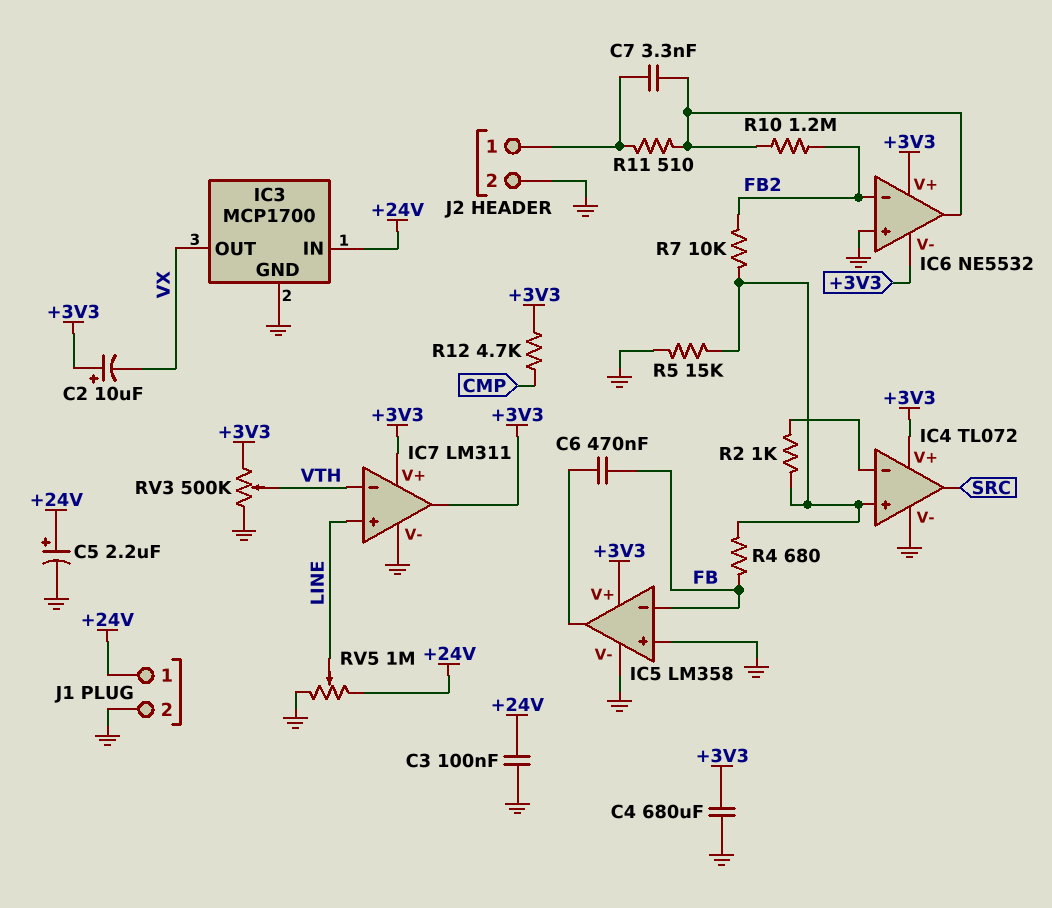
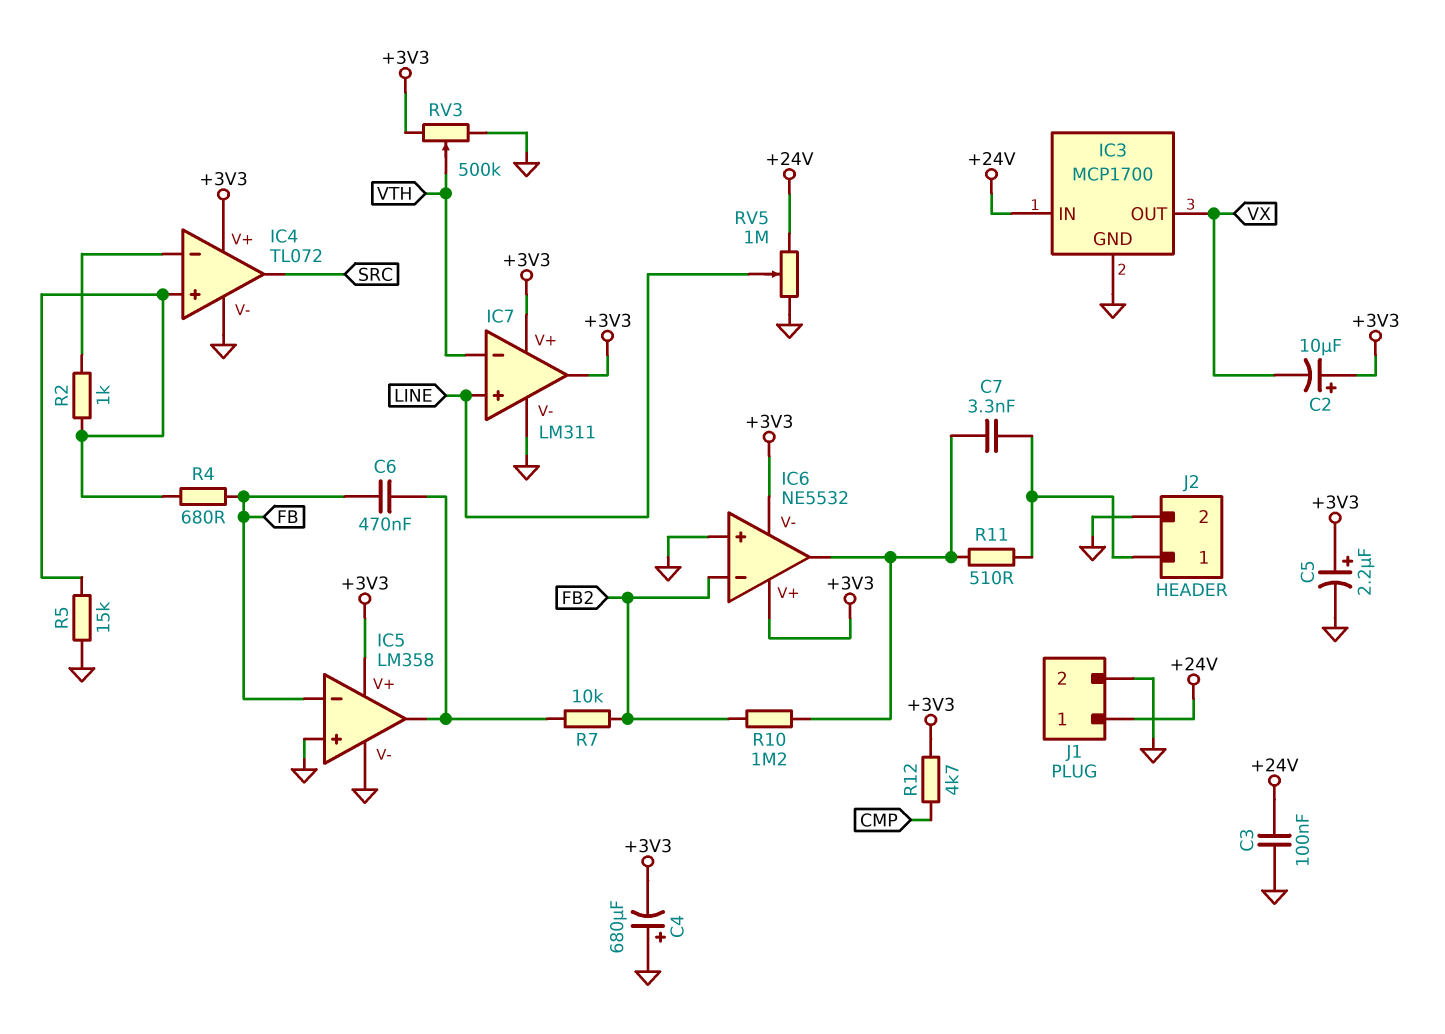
C4: 680uF (+3V3, GND) -> 680uF (plus GND, minus +3V3)
C5: 2.2uF (plus +24V, minus GND) -> 2.2uF (plus +3V3, minus GND)
R7: 10k (FB2, IC4/in+) -> 10k (FB2, IC5/out)

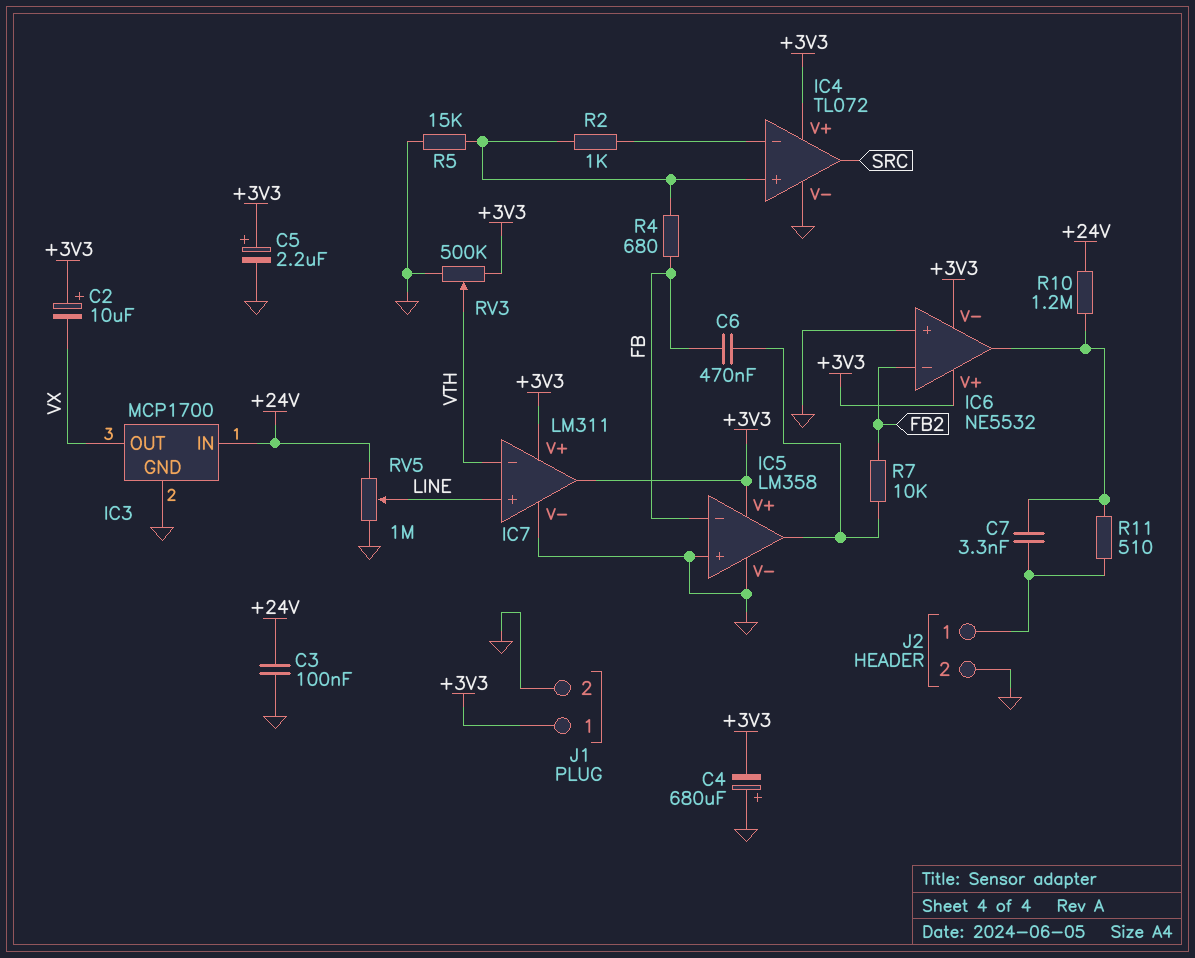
J1 pin 1: +24V -> +3V3
R10: 1.2M (FB2, IC6/out) -> 1.2M (+24V, IC6/out)
R12: 4.7k (+3V3, CMP) -> none

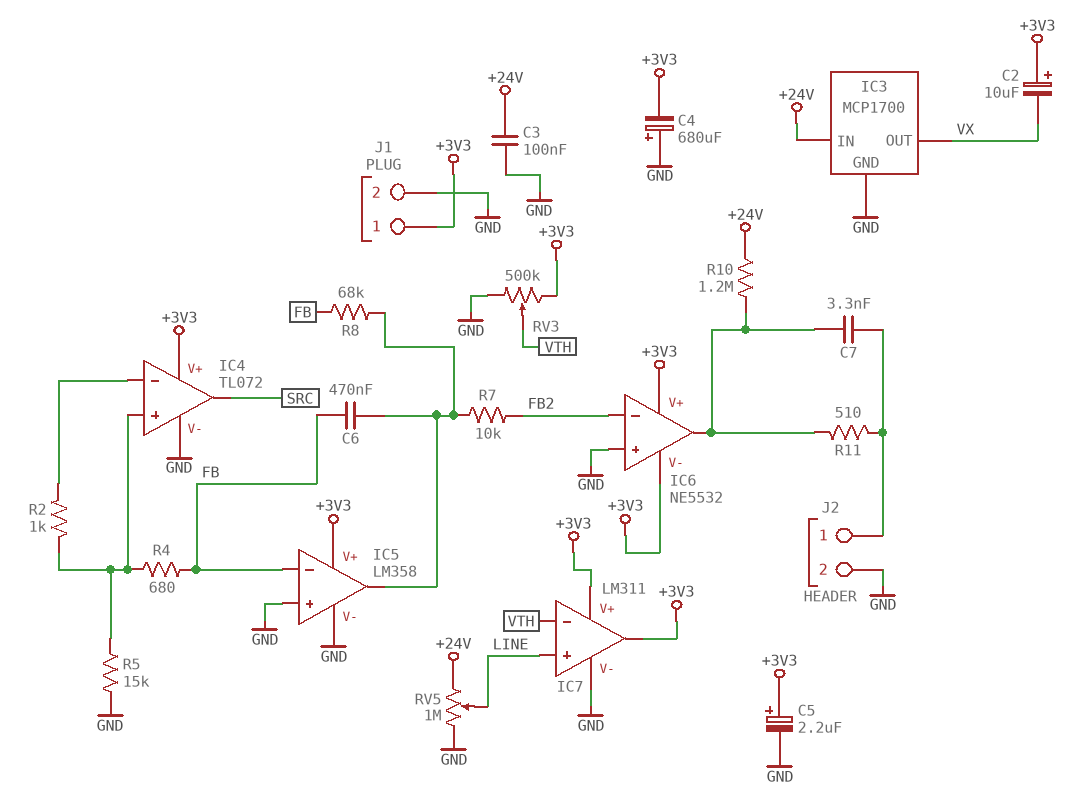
R8: none -> 68k (FB, IC5/out)

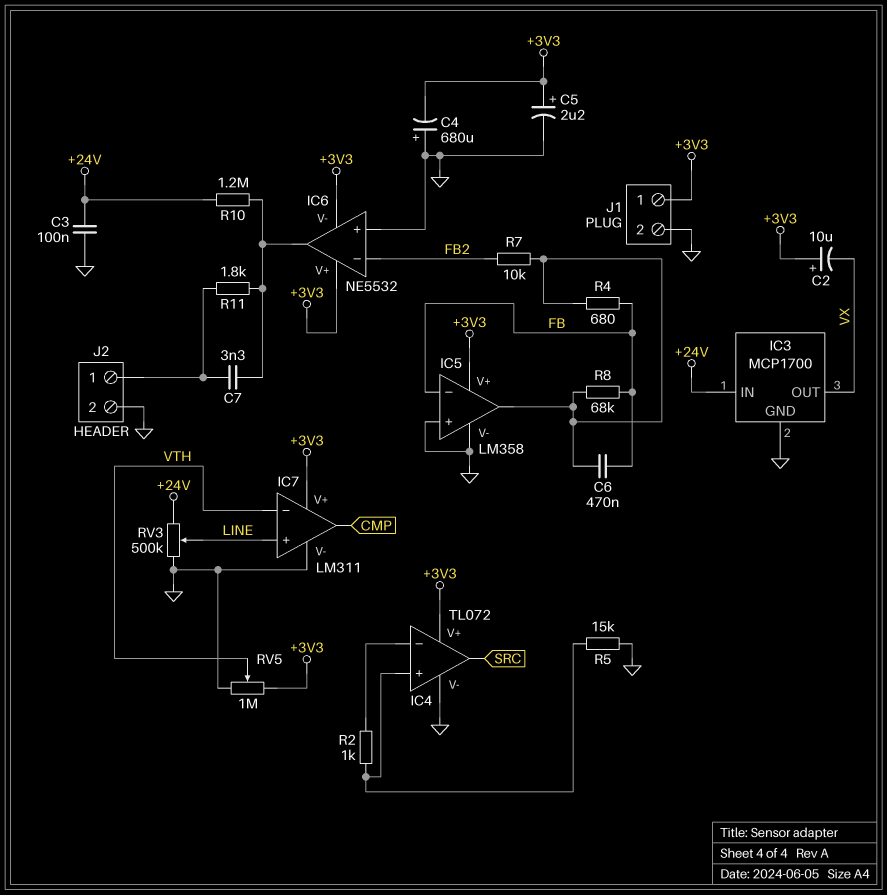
IC7 pin out: +3V3 -> CMP
R4: 680 (FB, IC4/in+) -> 680 (FB, IC5/out)
R11: 510 (IC6/out, J2/1) -> 1.8k (IC6/out, J2/1)
RV3: 500k (+3V3, GND, wiper VTH) -> 500k (+24V, GND, wiper LINE)
RV5: 1M (+24V, GND, wiper LINE) -> 1M (+3V3, GND, wiper VTH)

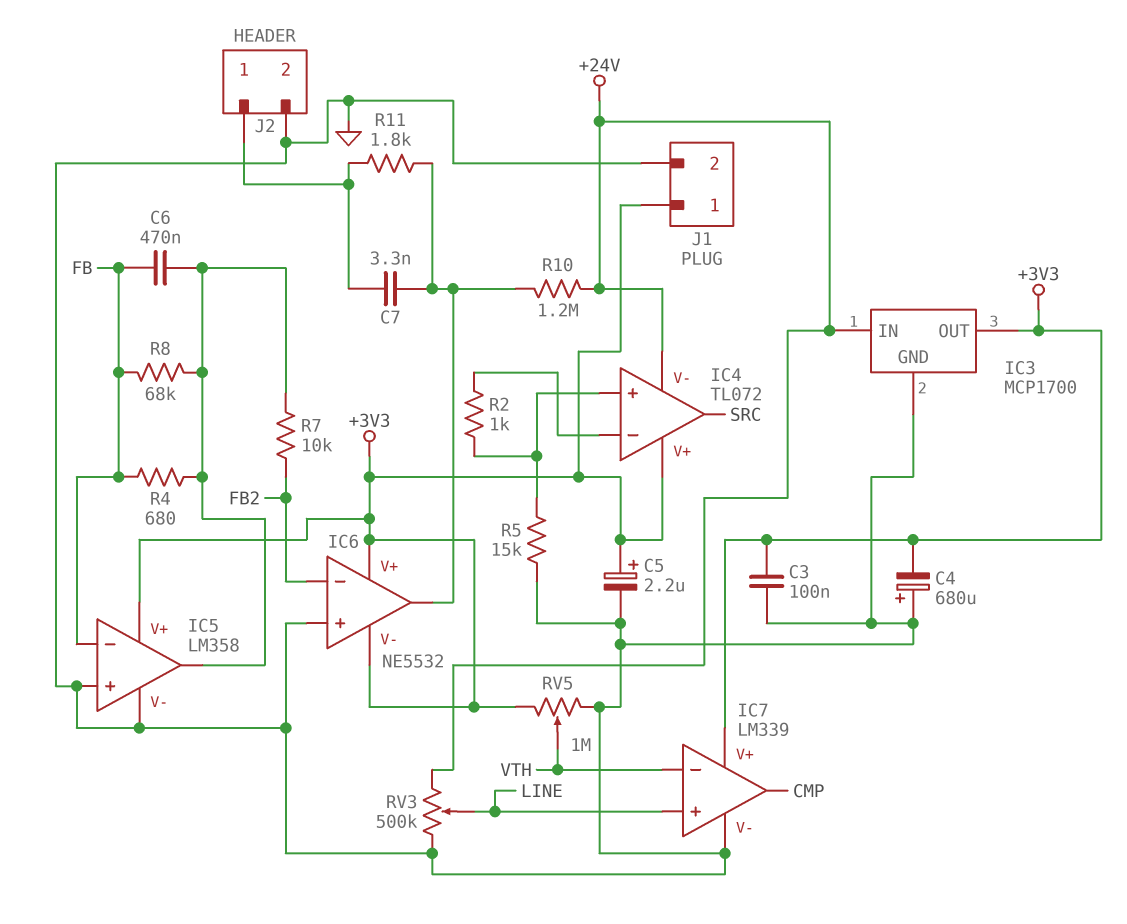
C2: 10uF (plus +3V3, minus VX) -> none
C3: 100nF (+24V, GND) -> 100nF (+3V3, GND)
IC3 pin OUT: VX -> +3V3
IC4 pin V-: GND -> +24V
IC7: LM311 -> LM339

